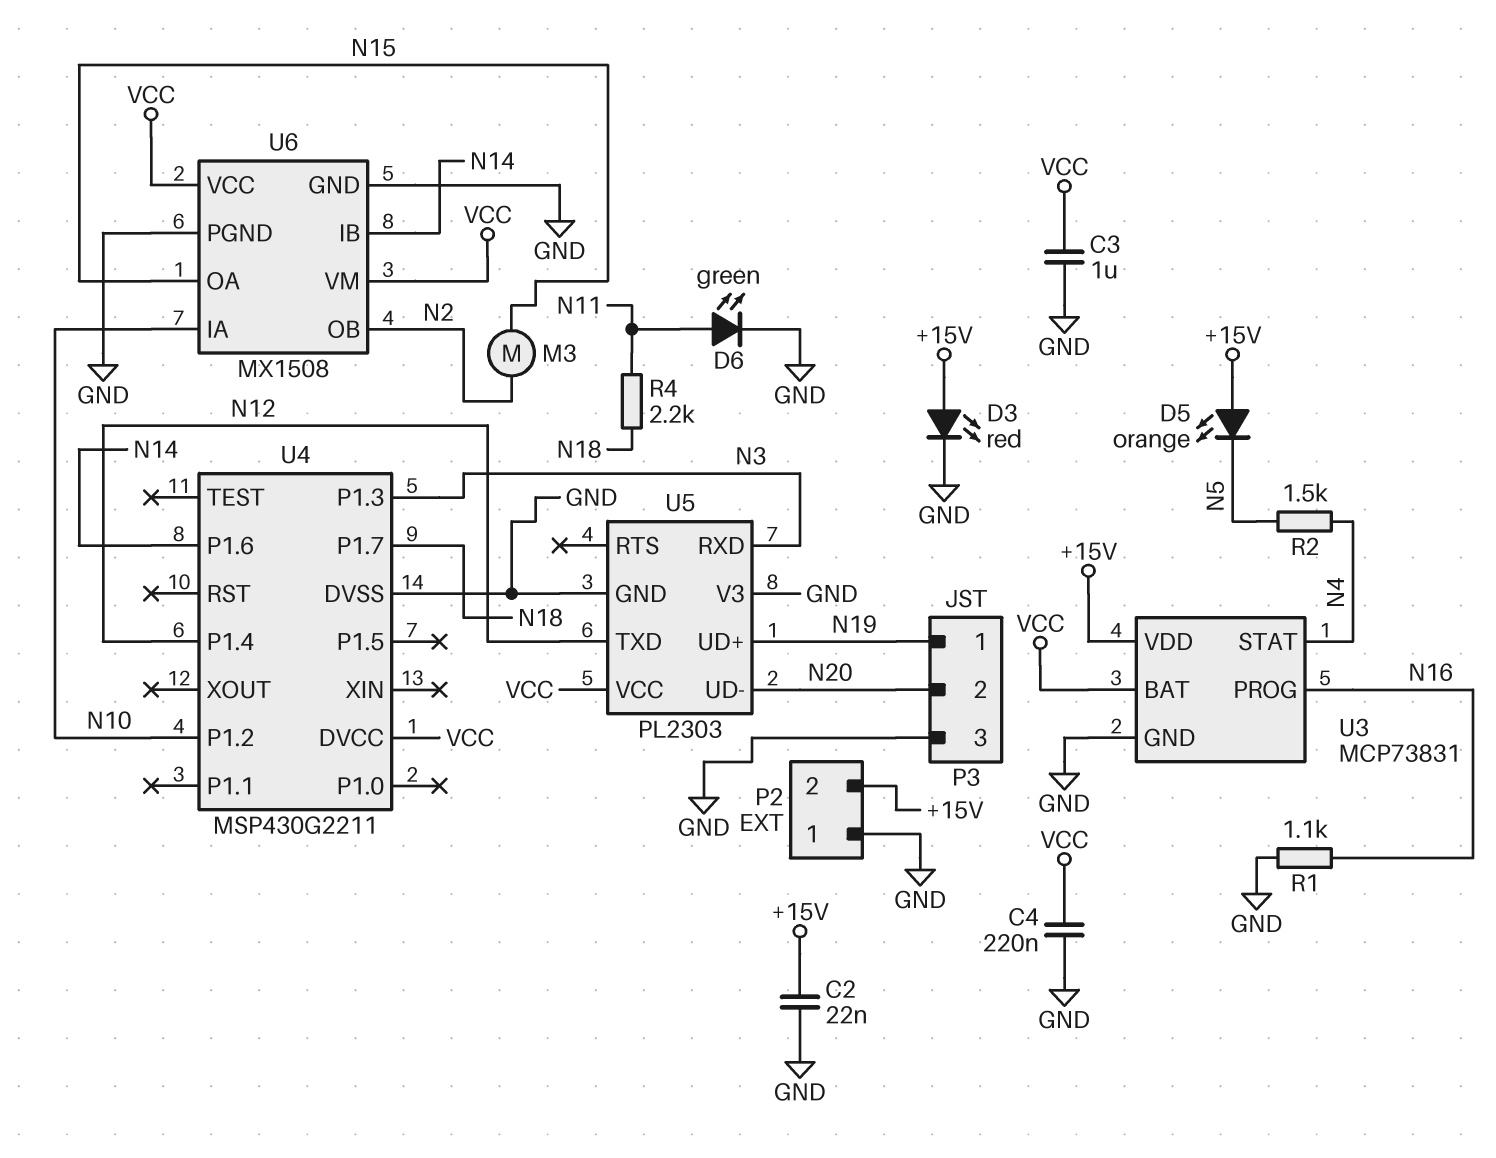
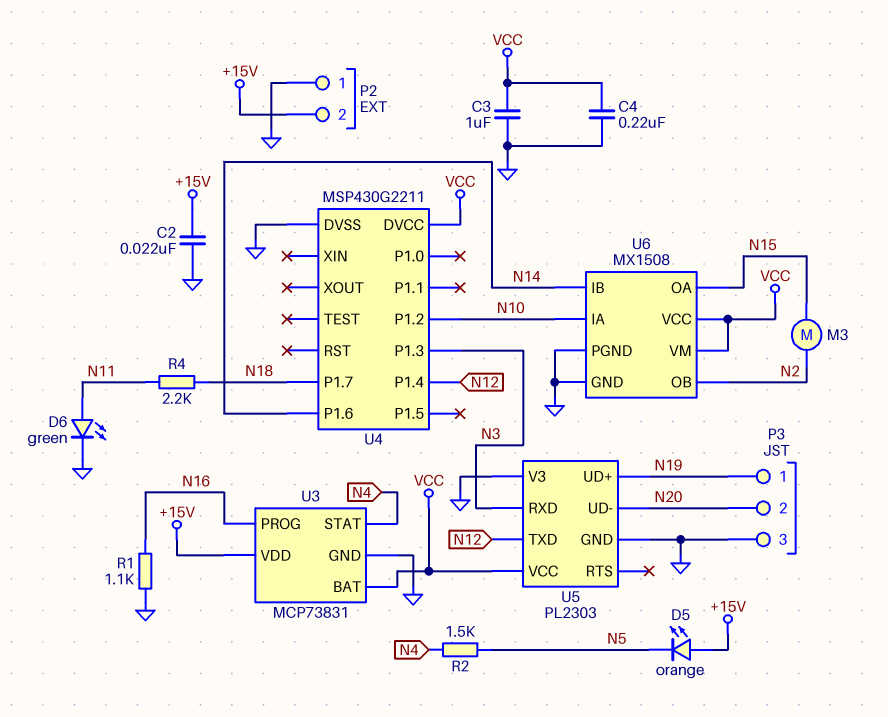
D3: LED red (A +15V, K GND) -> none

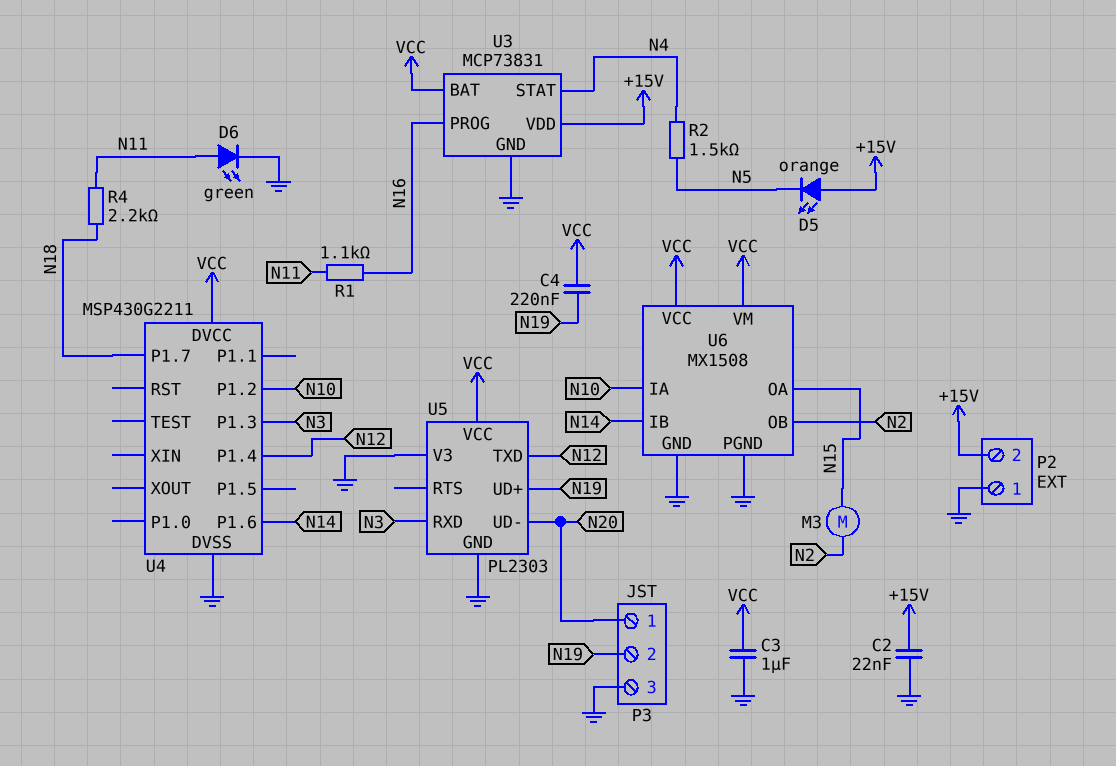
C4: 220nF (GND, VCC) -> 220nF (N19, VCC)
P3 pin 1: N19 -> N20
P3 pin 2: N20 -> N19
R1: 1.1k (GND, N16) -> 1.1k (N11, N16)

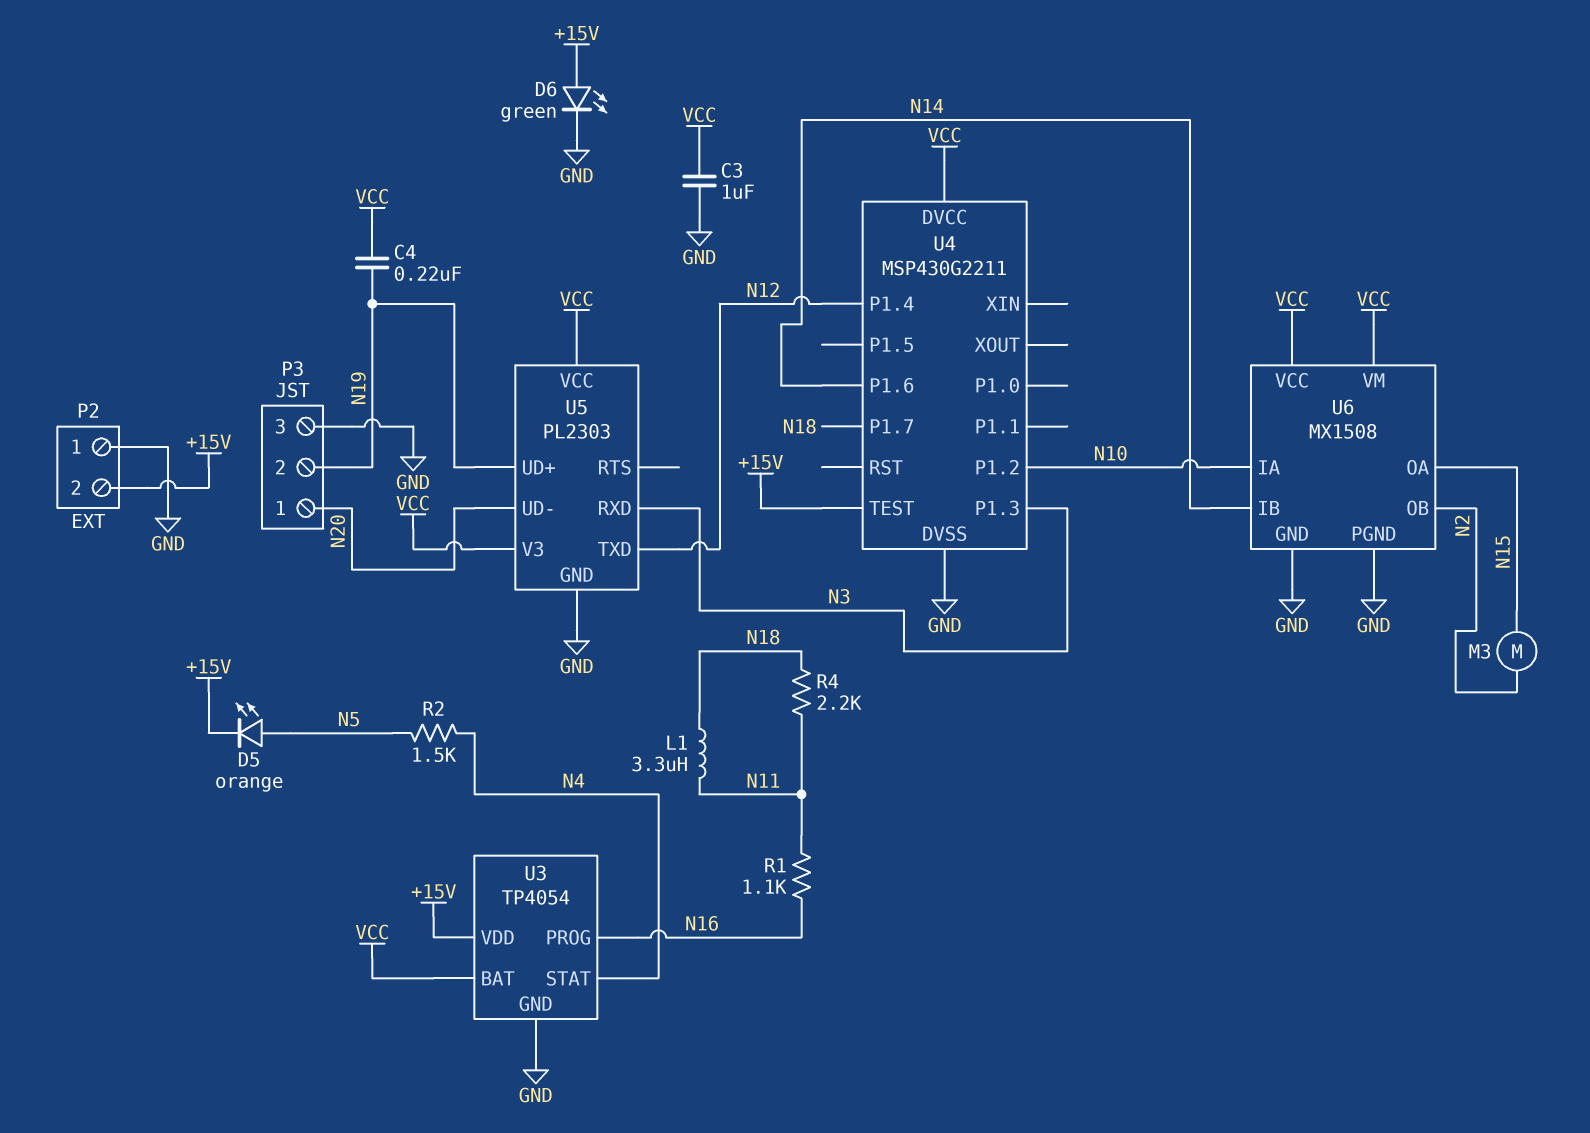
C2: 22nF (+15V, GND) -> none
D5: LED orange (A +15V, K N5) -> LED orange (A N5, K +15V)
D6: LED green (A N11, K GND) -> LED green (A +15V, K GND)
L1: none -> 3.3uH (N11, N18)
U3: MCP73831 -> TP4054
U4 pin TEST: none -> +15V
U5 pin V3: GND -> VCC

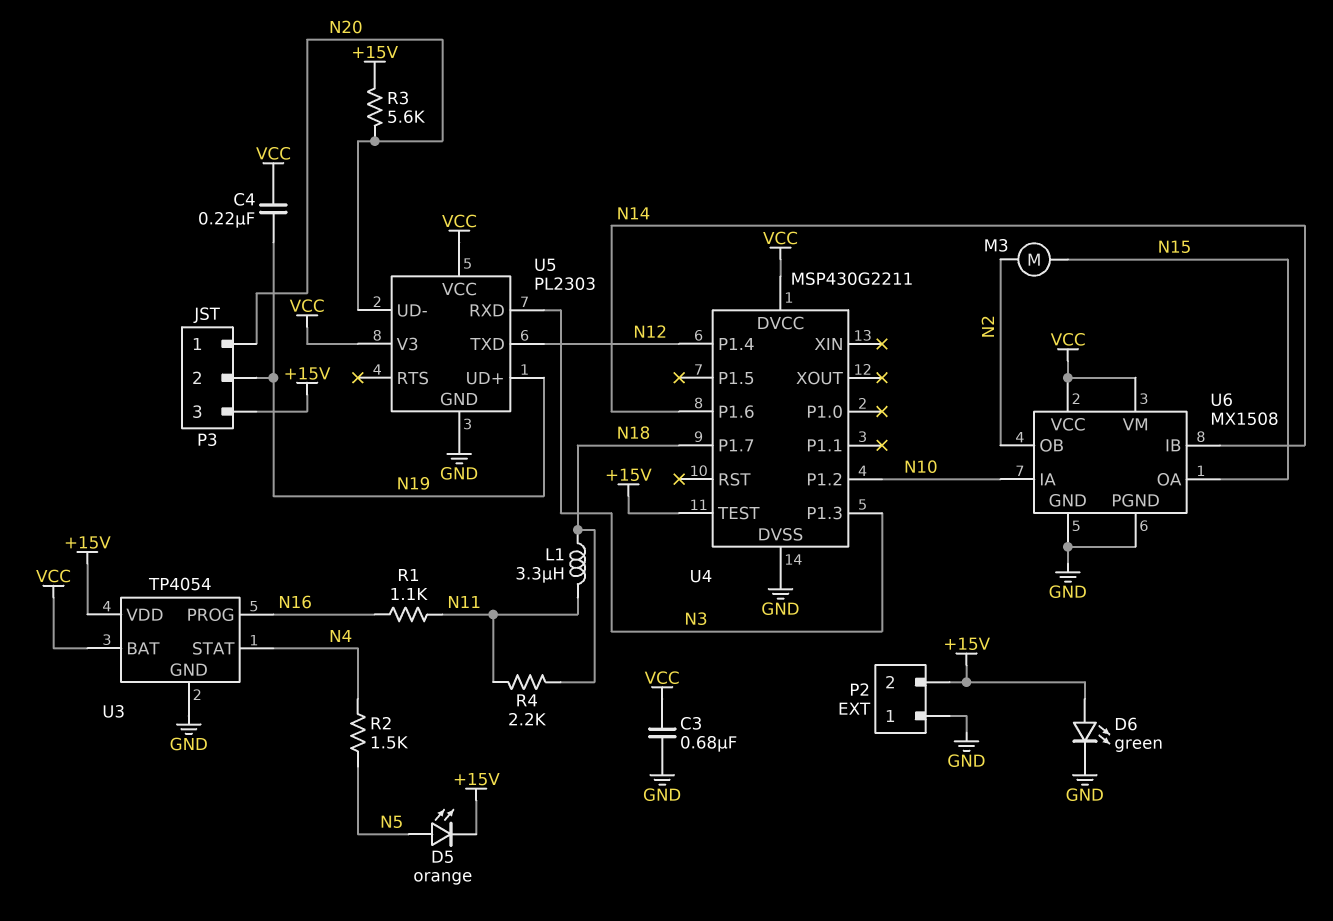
C3: 1uF (GND, VCC) -> 680nF (GND, VCC)
P3 pin 3: GND -> +15V
R3: none -> 5.6k (+15V, N20)

